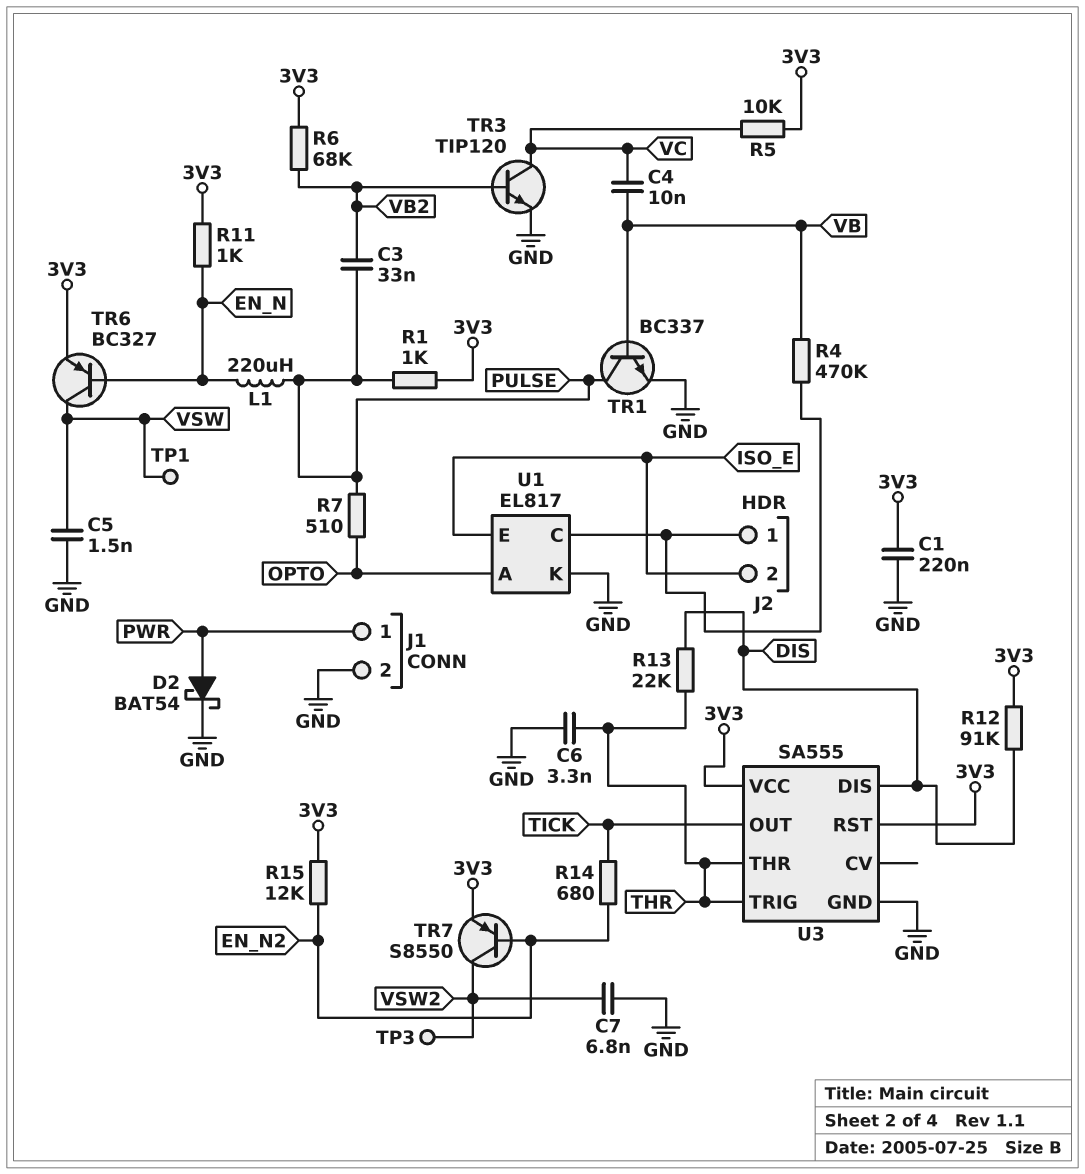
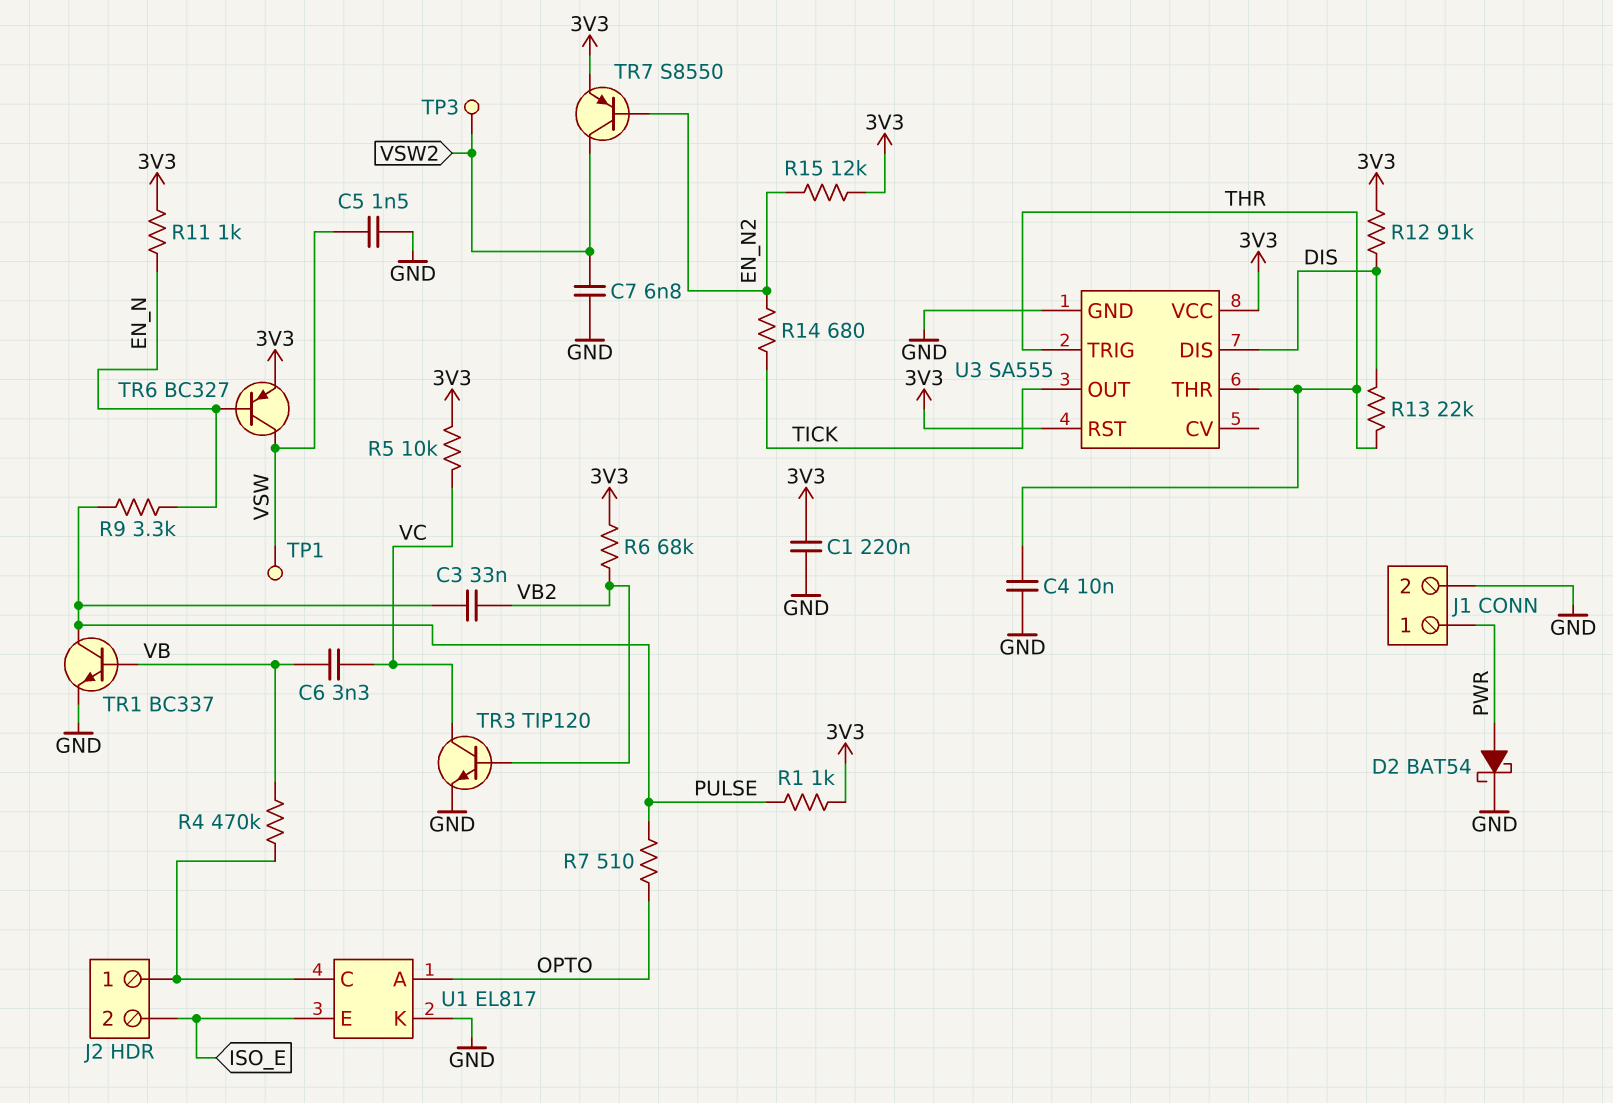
C4: 10nF (VB, VC) -> 10nF (GND, THR)
C6: 3.3nF (GND, THR) -> 3.3nF (VB, VC)
L1: 220uH (EN_N, PULSE) -> none
R9: none -> 3.3k (EN_N, PULSE)

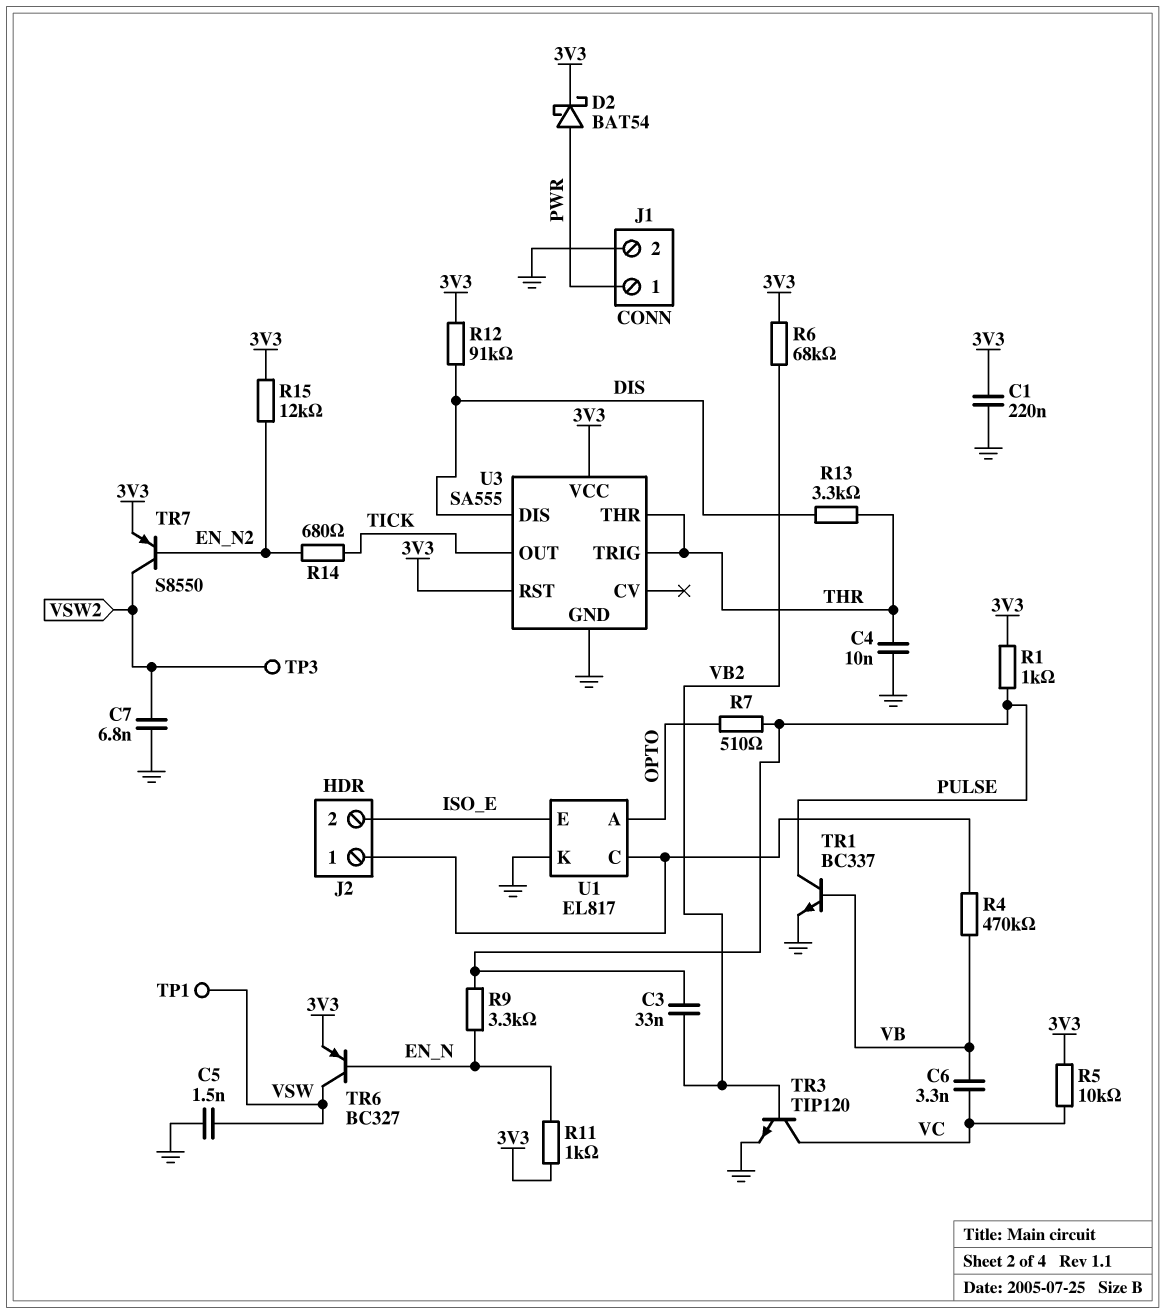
D2: schottky BAT54 (A PWR, K GND) -> schottky BAT54 (A PWR, K 3V3)
R13: 22k (DIS, THR) -> 3.3k (DIS, THR)

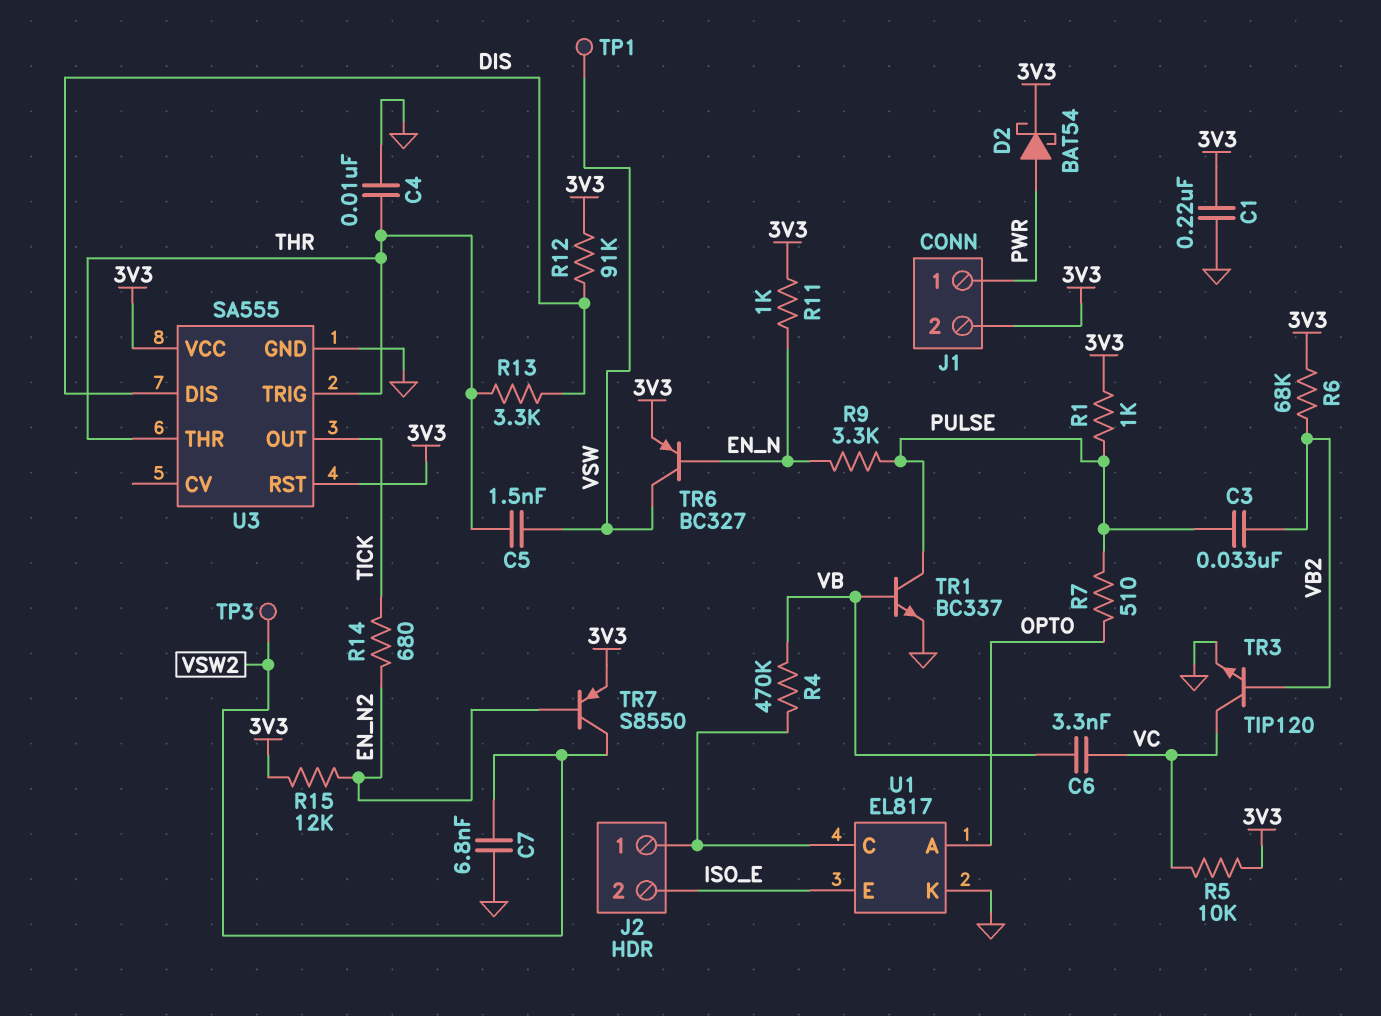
C5: 1.5nF (GND, VSW) -> 1.5nF (THR, VSW)
J1 pin 2: GND -> 3V3

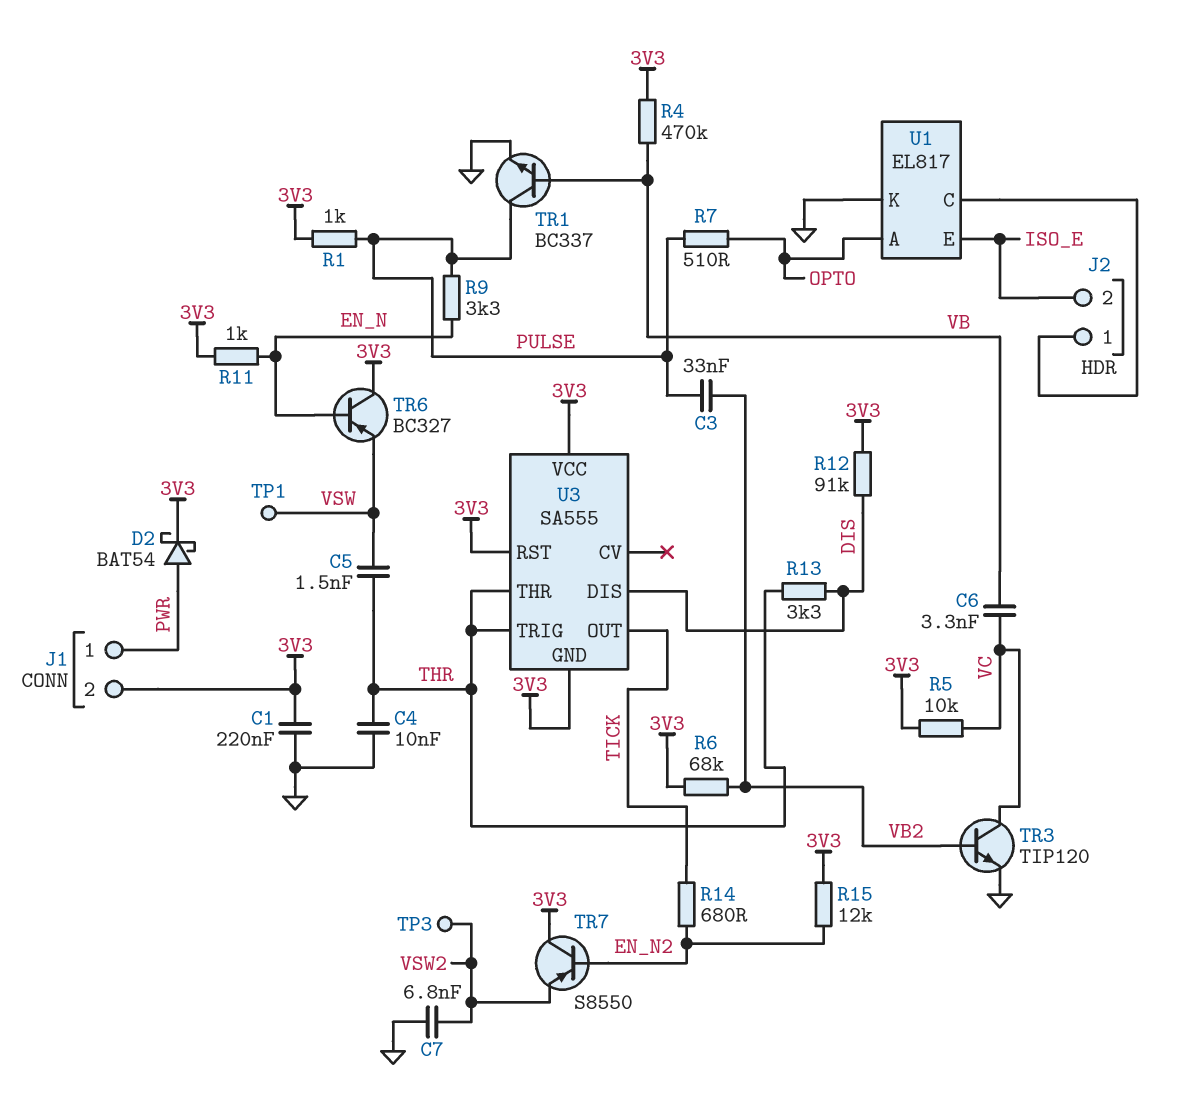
R4: 470k (J2/1, VB) -> 470k (3V3, VB)
TR6: PNP BC327 (B EN_N, C VSW, E 3V3) -> PNP BC327 (B EN_N, C 3V3, E VSW)
TR7: PNP S8550 (B EN_N2, C VSW2, E 3V3) -> PNP S8550 (B EN_N2, C 3V3, E VSW2)
U3 pin GND: GND -> 3V3

